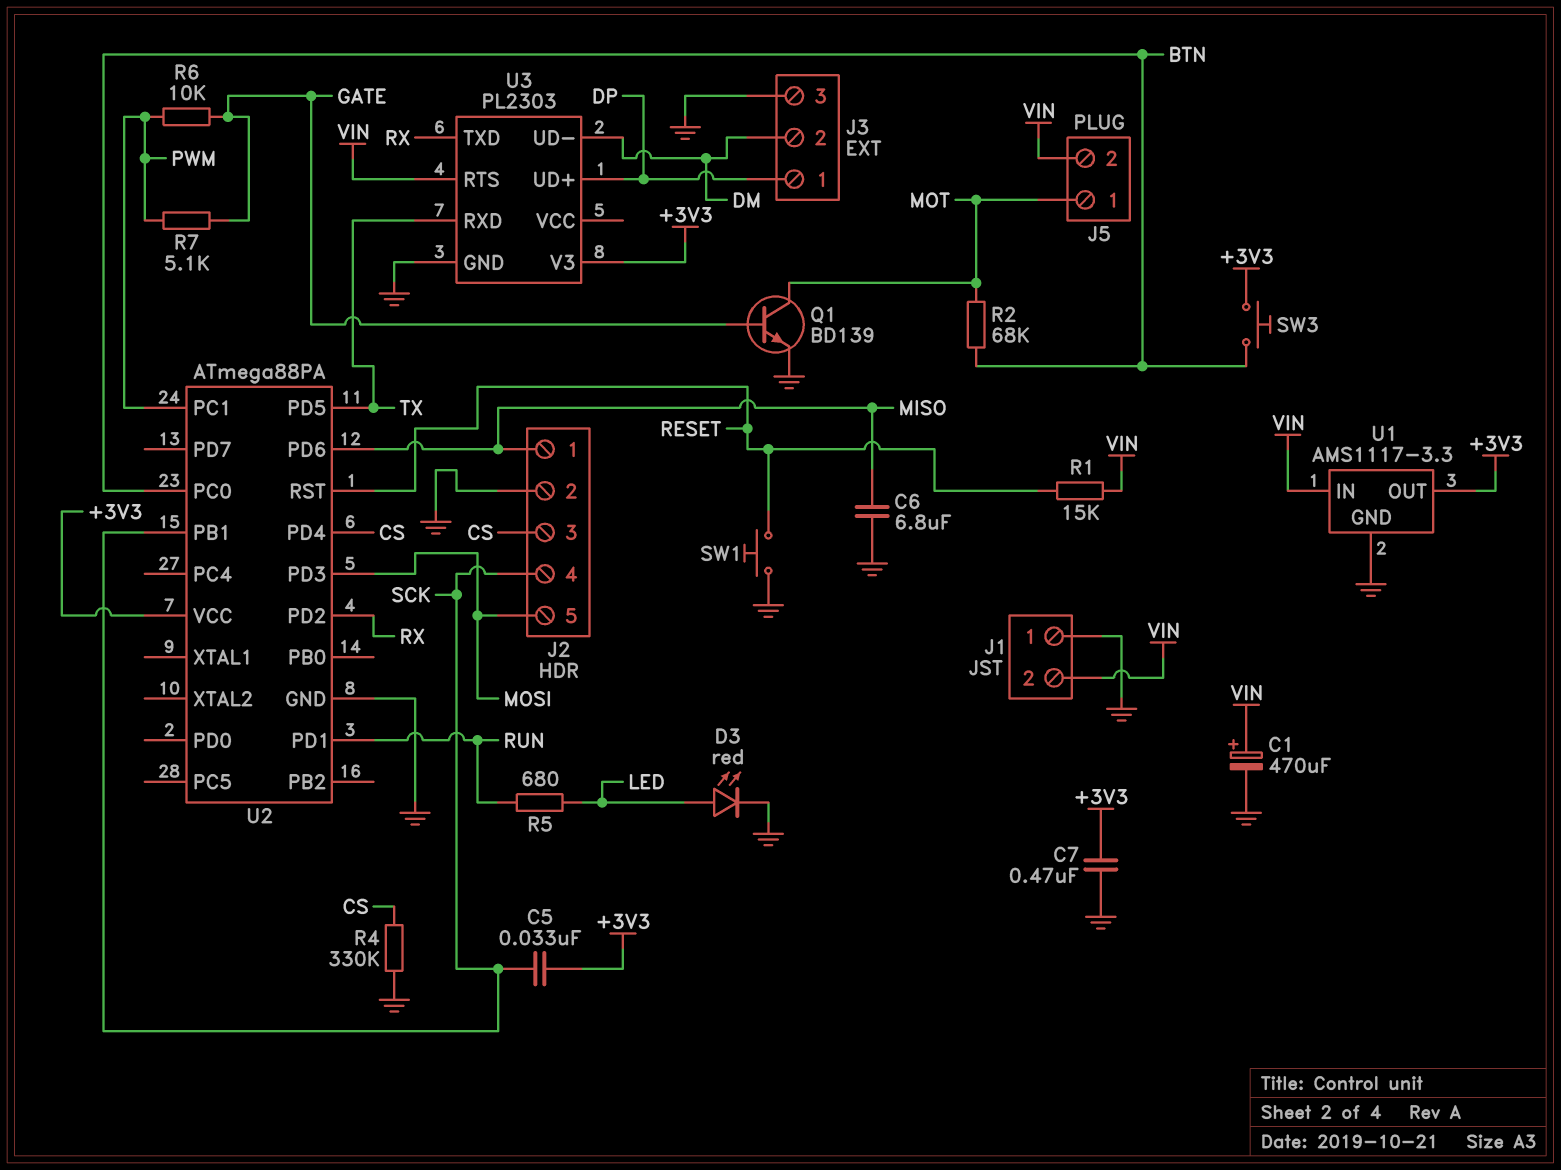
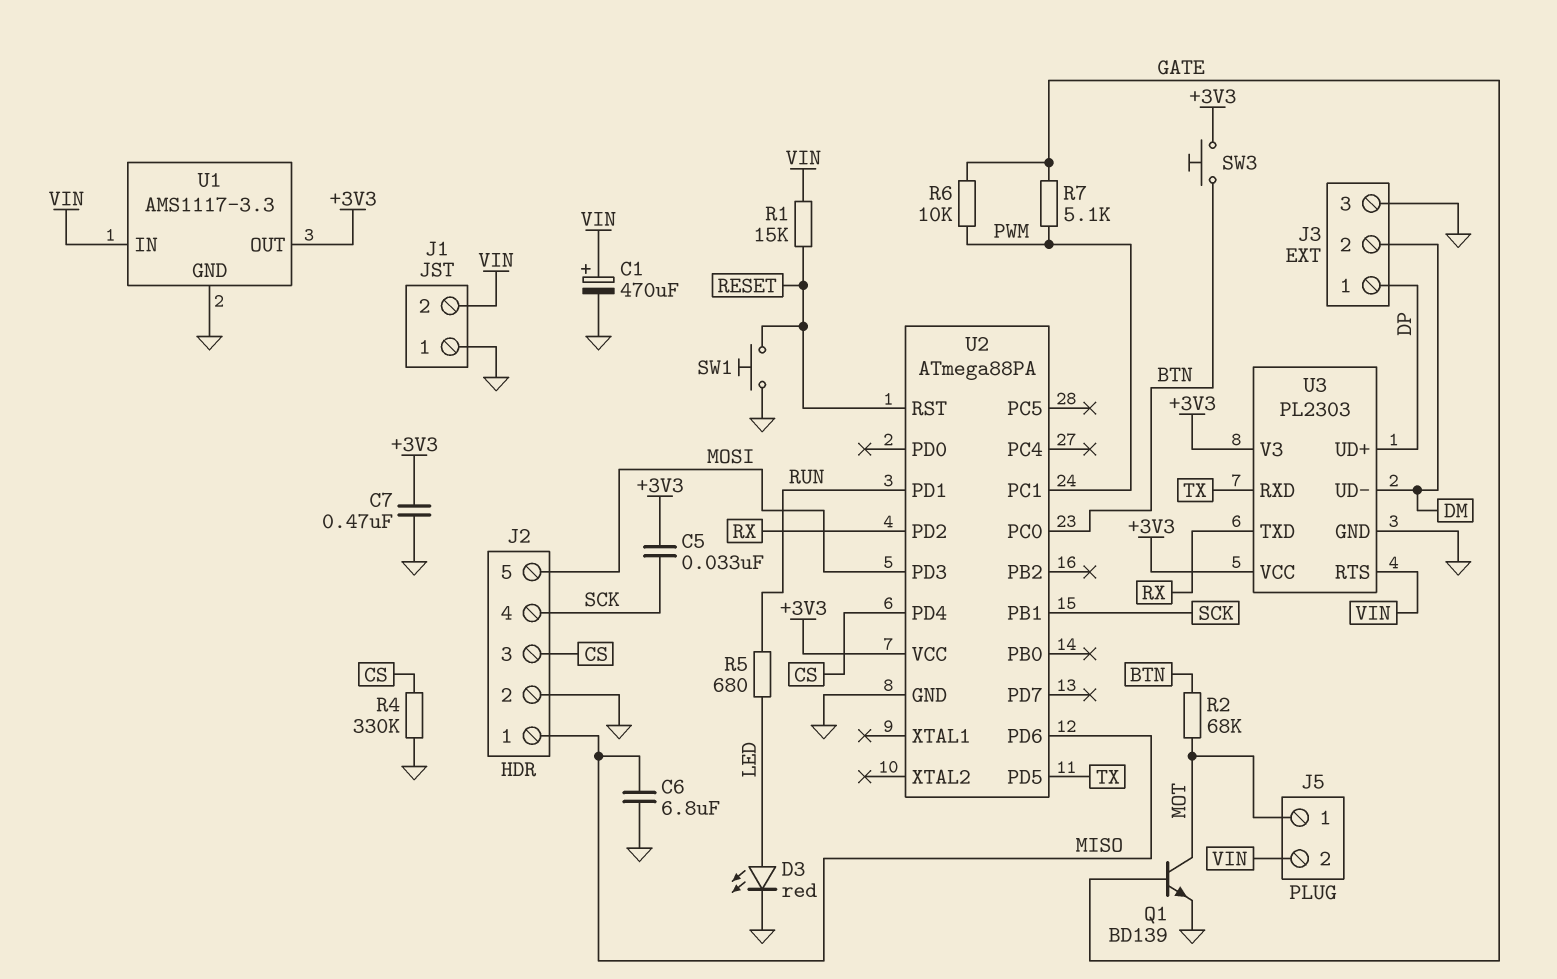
U3 pin VCC: none -> +3V3

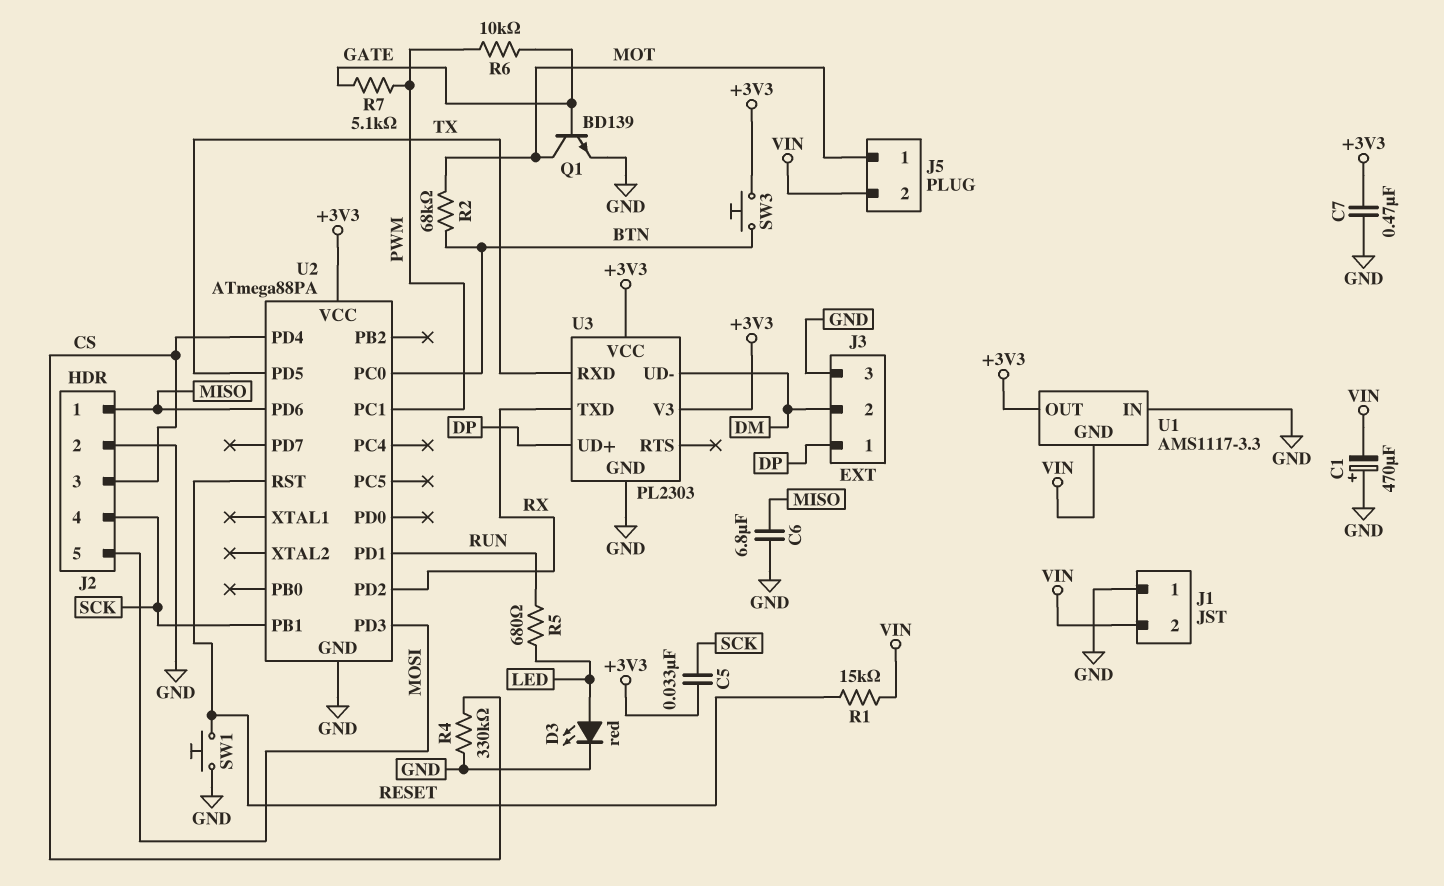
C1: 470uF (plus VIN, minus GND) -> 470uF (plus GND, minus VIN)
U1 pin GND: GND -> VIN
U1 pin IN: VIN -> GND
U3 pin RTS: VIN -> none

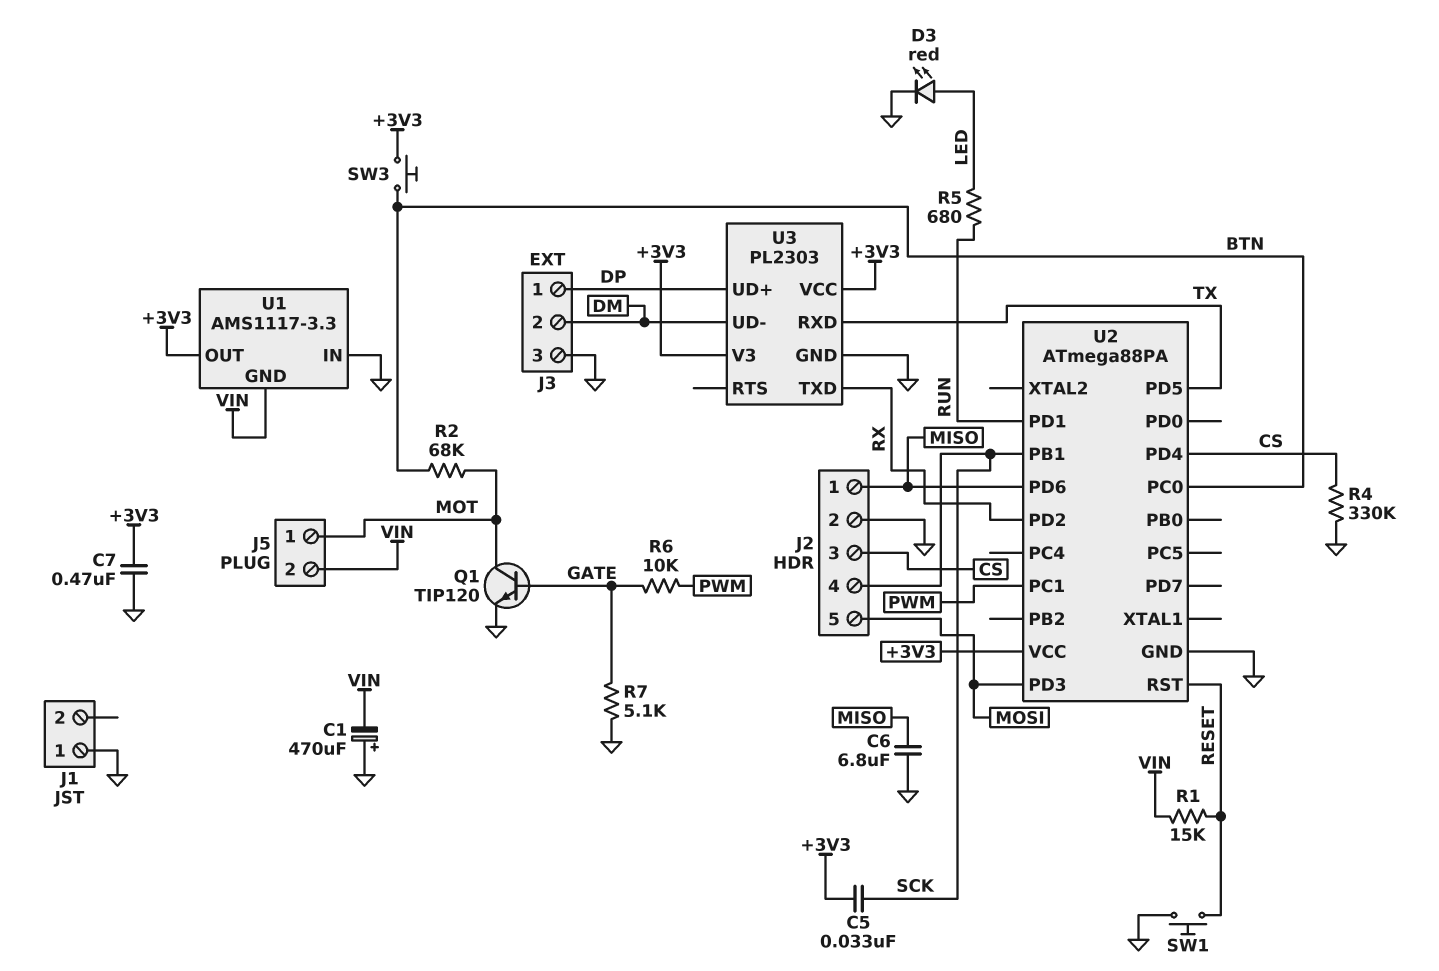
J1 pin 2: VIN -> none
Q1: NPN BD139 (B GATE, C MOT, E GND) -> NPN TIP120 (B GATE, C MOT, E GND)
R7: 5.1k (GATE, PWM) -> 5.1k (GATE, GND)

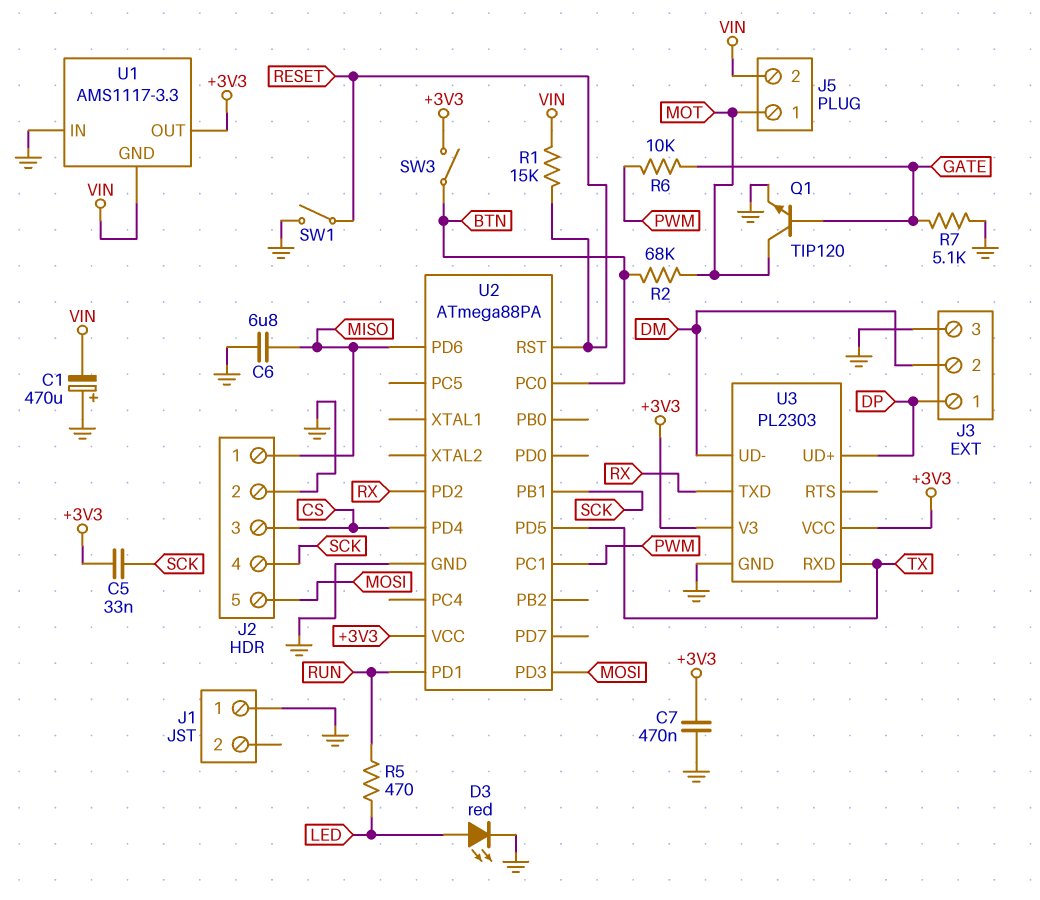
R4: 330k (CS, GND) -> none
R5: 680 (LED, RUN) -> 470 (LED, RUN)
SW1: button (GND, RESET) -> switch (GND, RESET)
SW3: button (+3V3, BTN) -> switch (+3V3, BTN)

